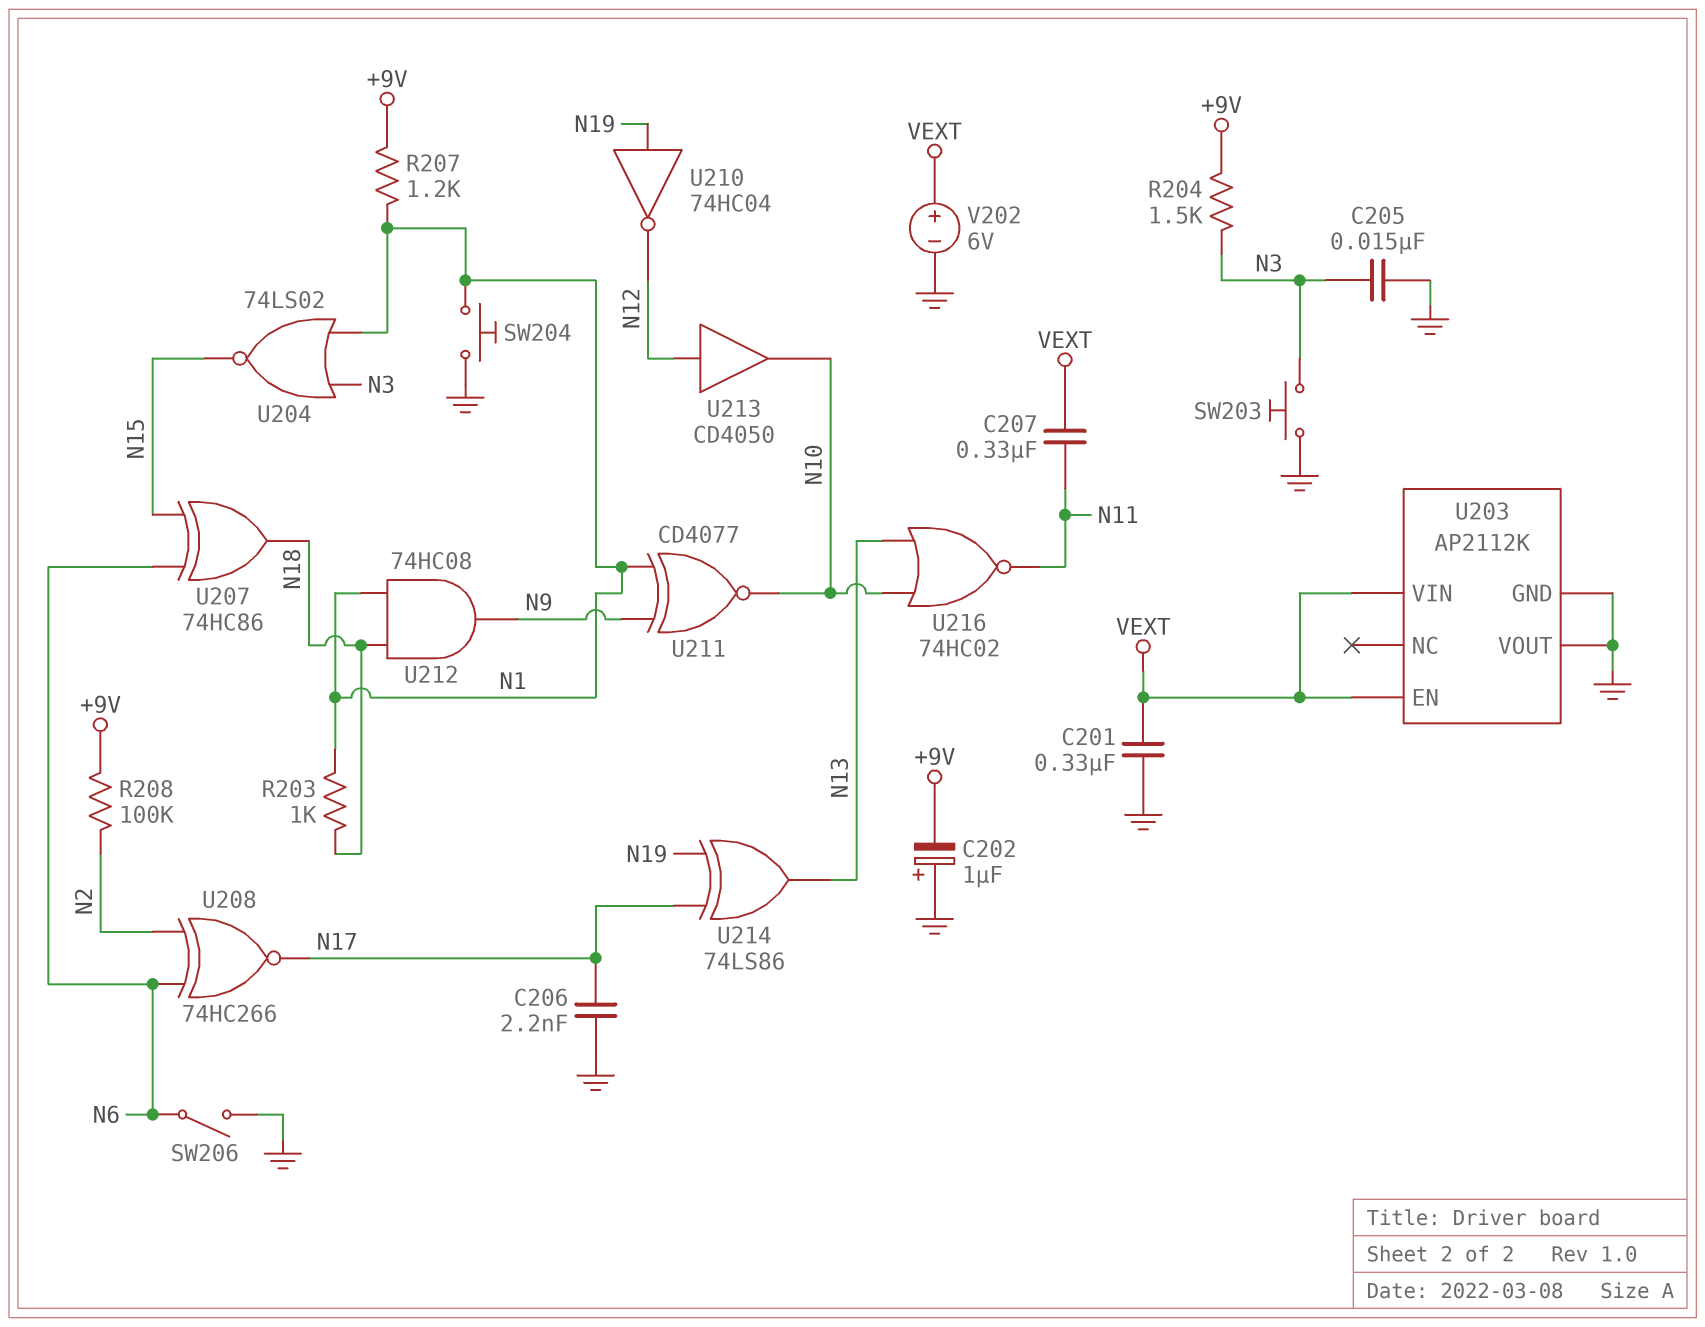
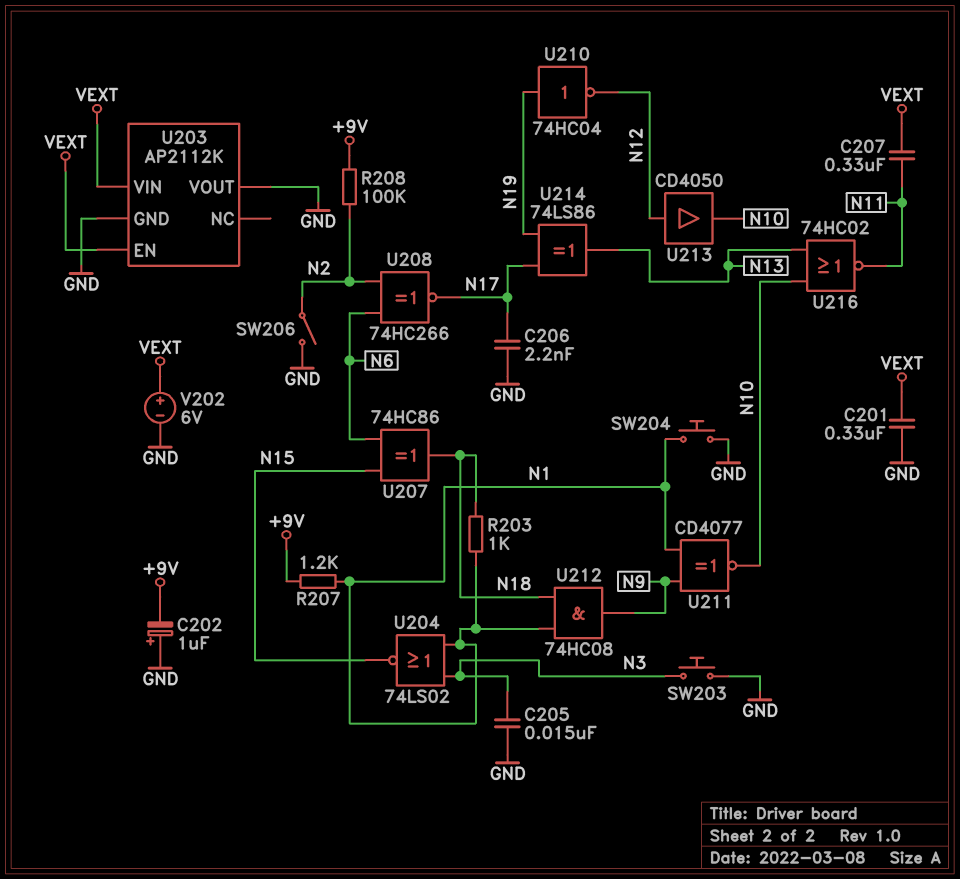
R204: 1.5k (+9V, N3) -> none
SW206: switch (GND, N6) -> switch (GND, N2)

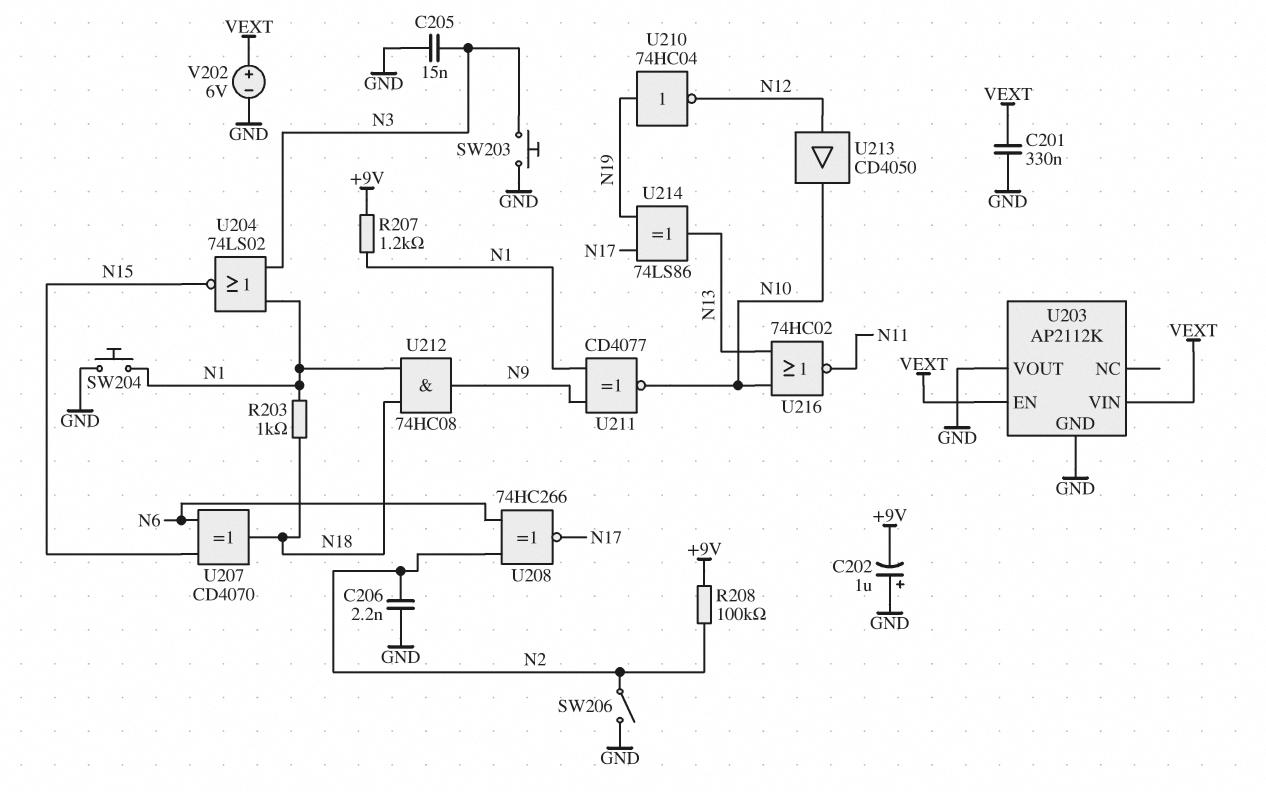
C206: 2.2nF (GND, N17) -> 2.2nF (GND, N2)
C207: 330nF (N11, VEXT) -> none
U207: XOR 74HC86 (in N6, in N15, out N18) -> XOR CD4070 (in N6, in N15, out N18)

